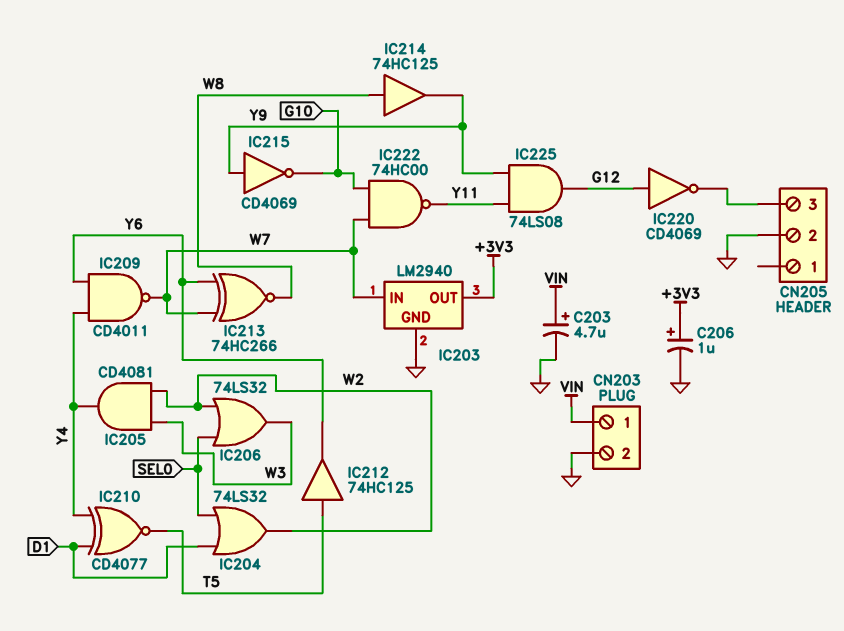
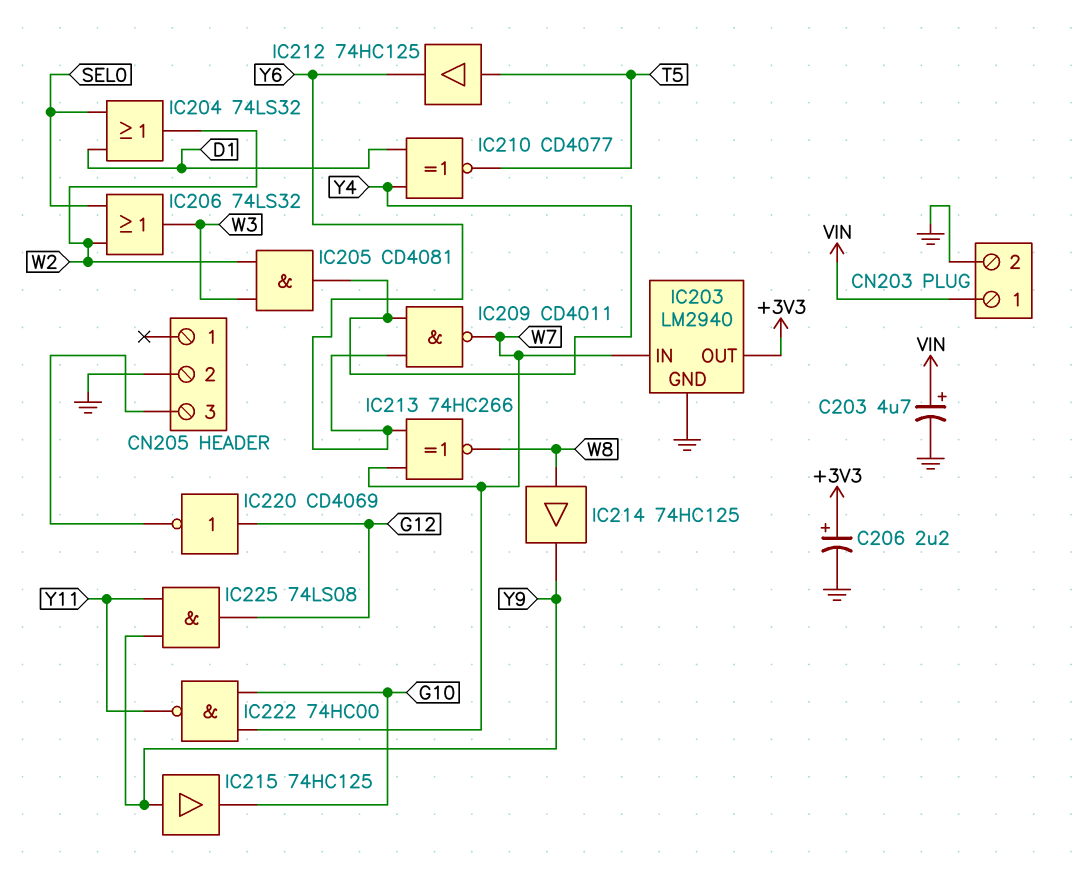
C206: 1uF (plus +3V3, minus GND) -> 2.2uF (plus +3V3, minus GND)
IC215: NOT CD4069 (in Y9, out G10) -> buffer 74HC125 (in Y9, out G10)

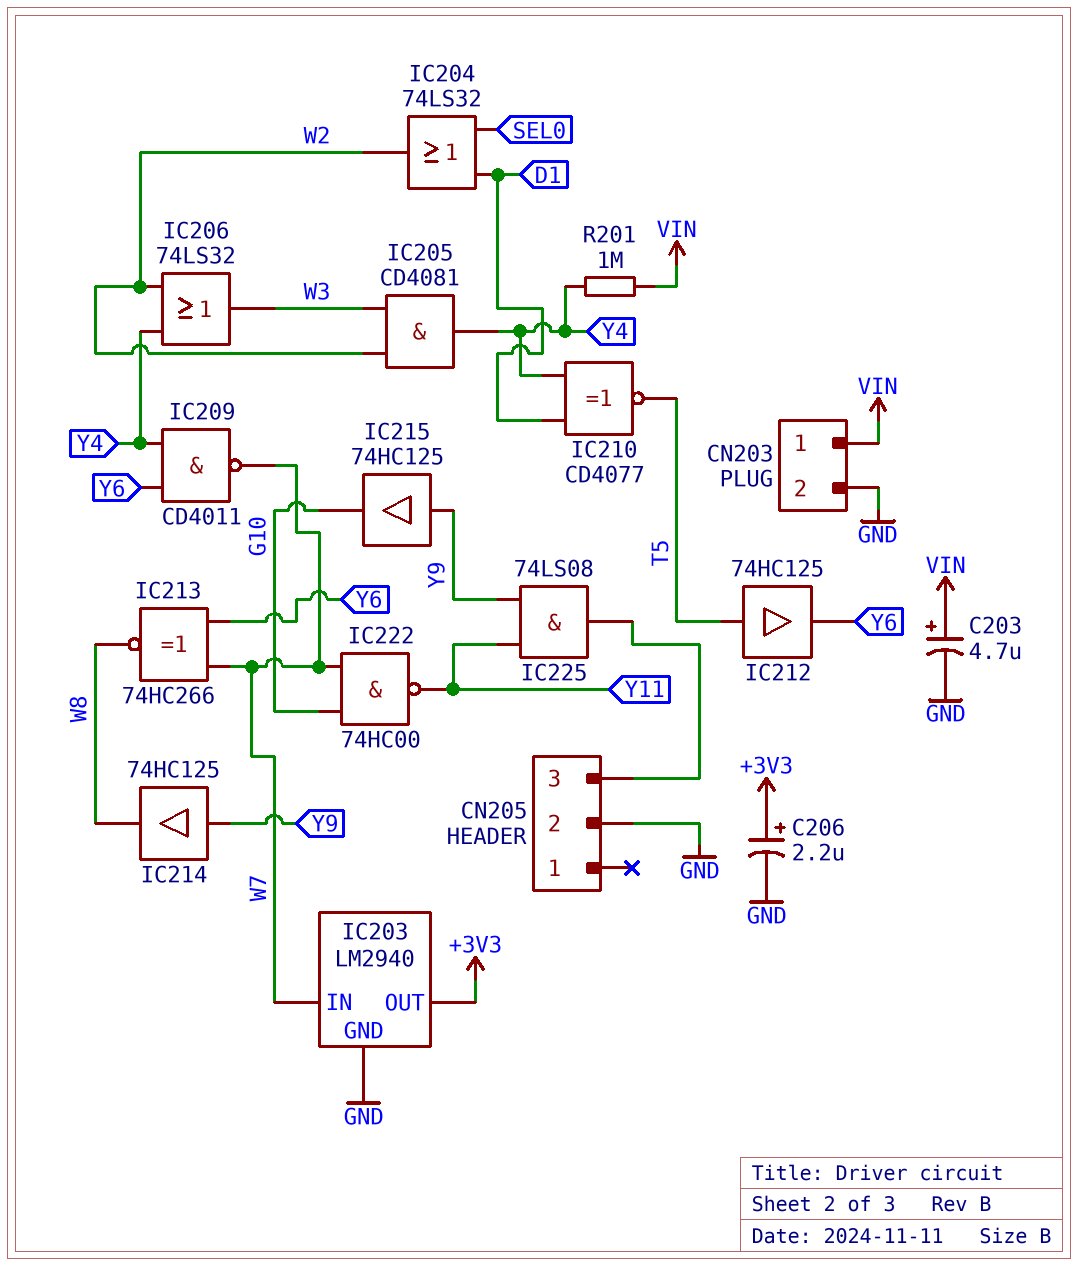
IC206: OR 74LS32 (in SEL0, in W2, out W3) -> OR 74LS32 (in W2, in Y4, out W3)
IC214: buffer 74HC125 (in W8, out Y9) -> buffer 74HC125 (in Y9, out W8)
IC220: NOT CD4069 (in G12, out CN205/3) -> none
IC225: AND 74LS08 (in Y9, in Y11, out G12) -> AND 74LS08 (in Y9, in Y11, out CN205/3)
R201: none -> 1M (VIN, Y4)

